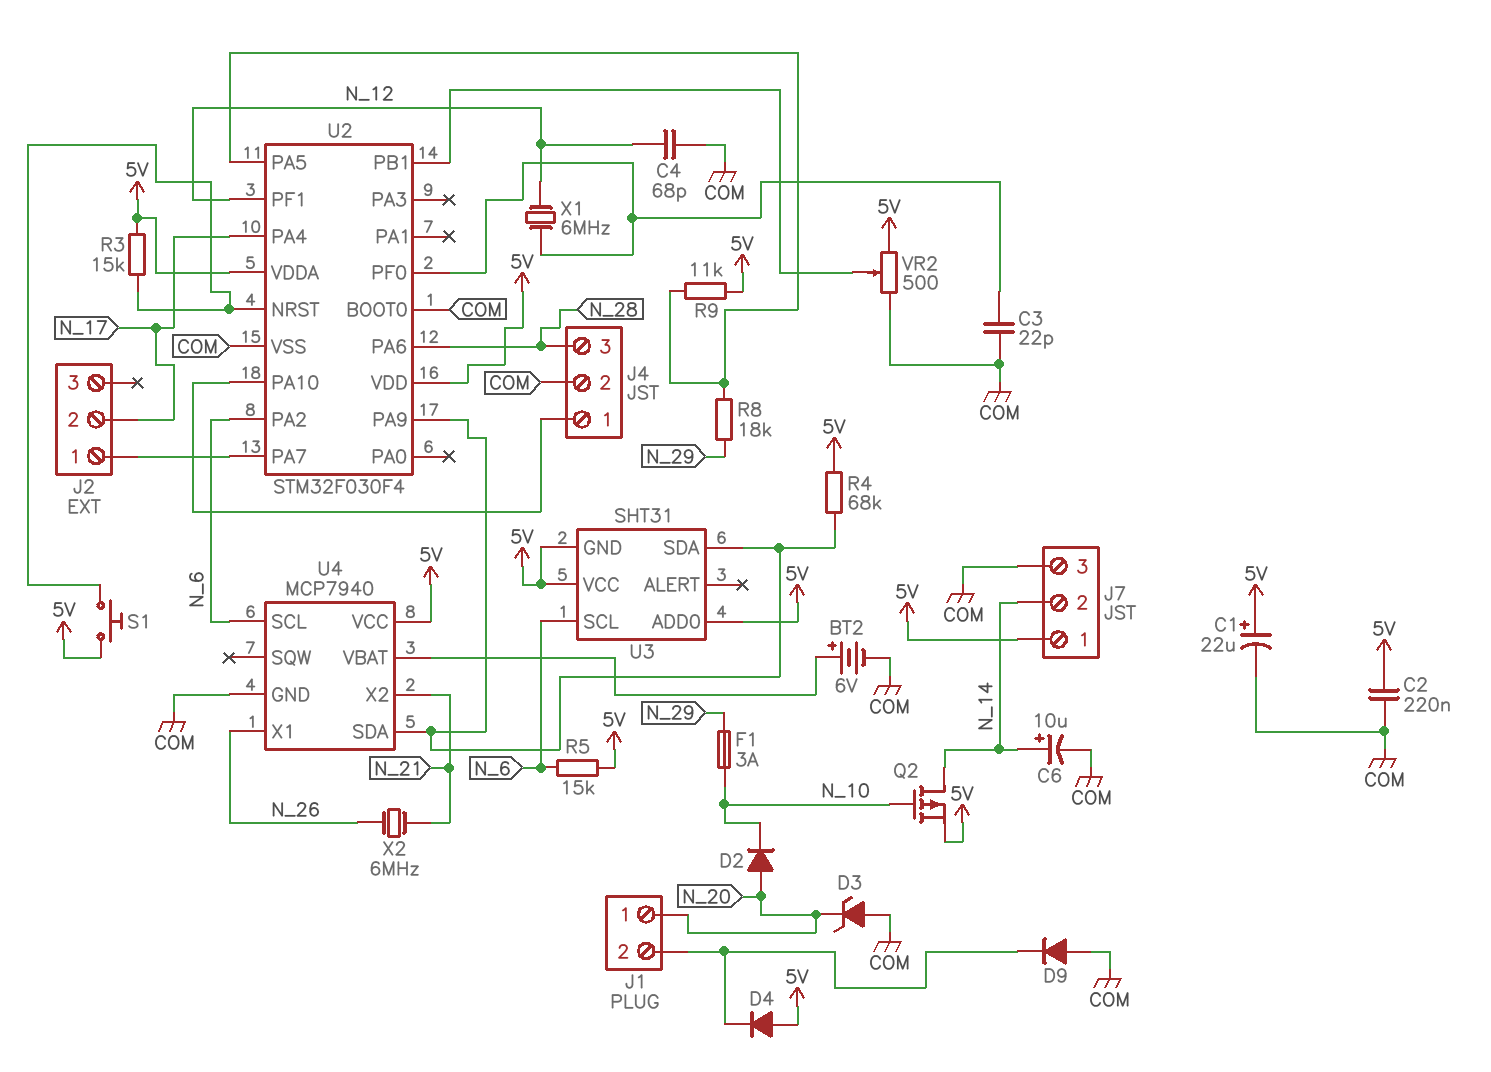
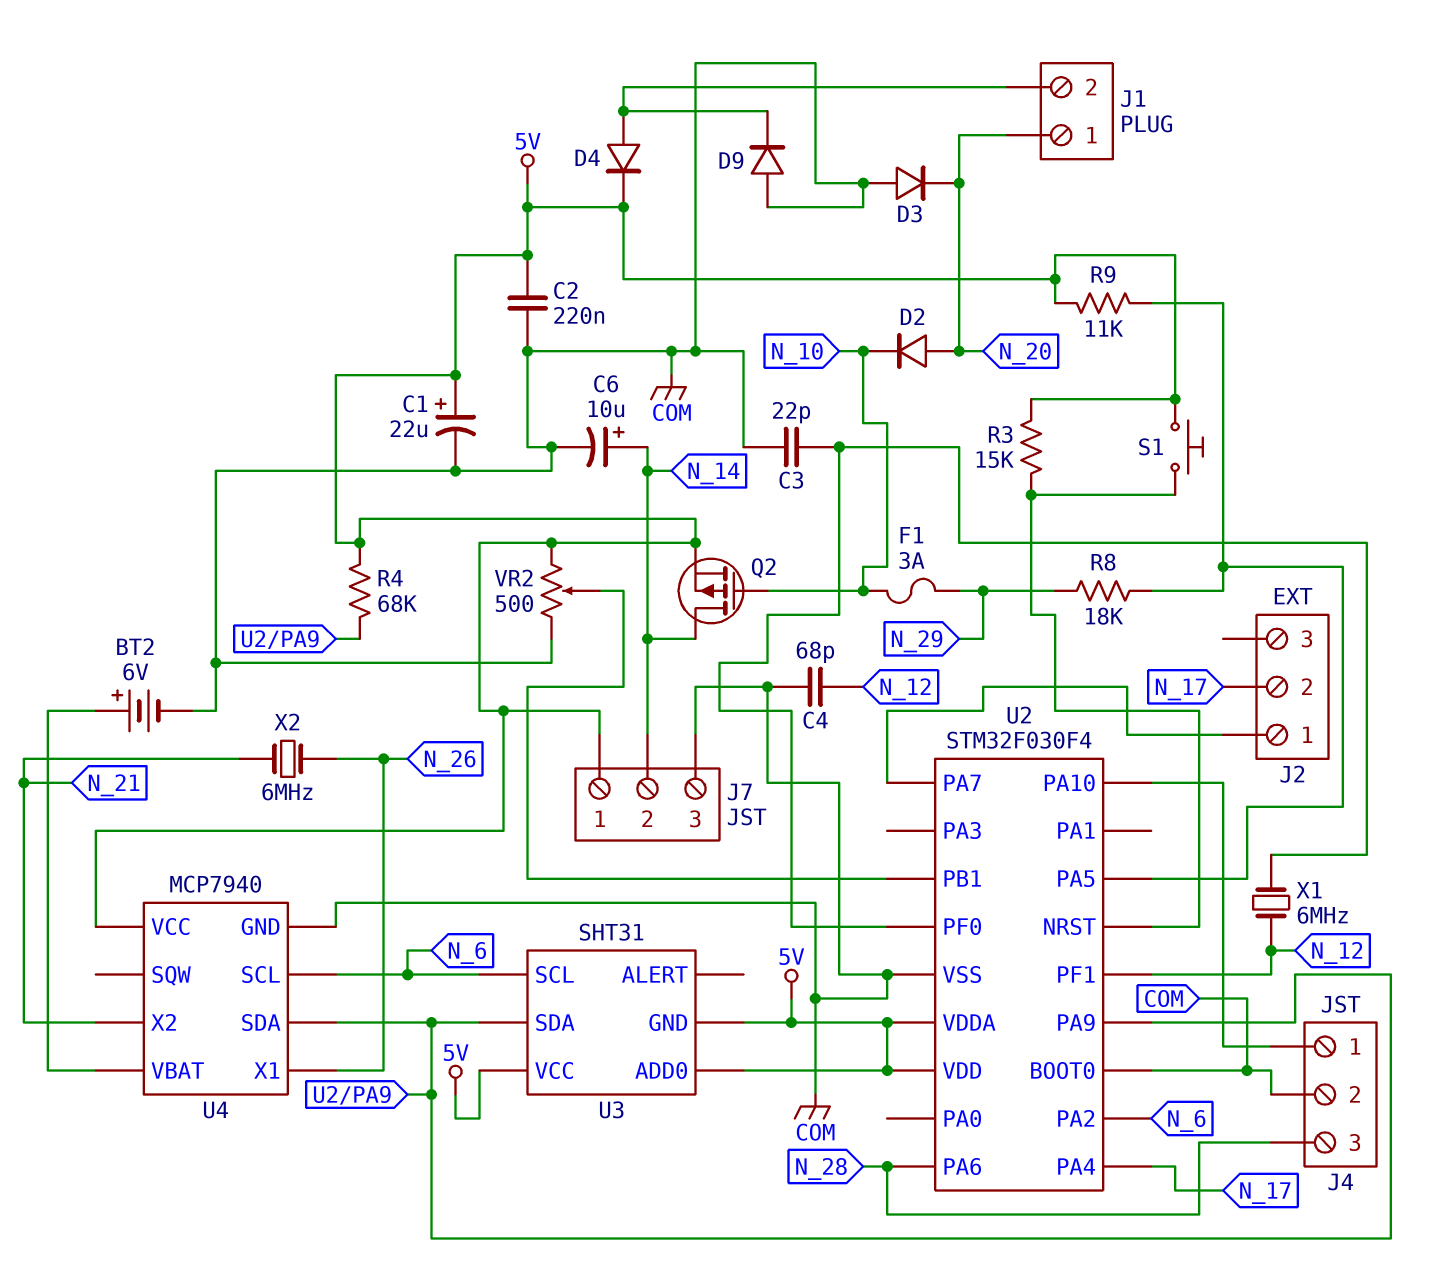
D3: zener (A COM, K N_20) -> diode (A COM, K N_20)
D4: diode (A 5V, K J1/2) -> diode (A J1/2, K 5V)
R5: 15k (5V, N_6) -> none

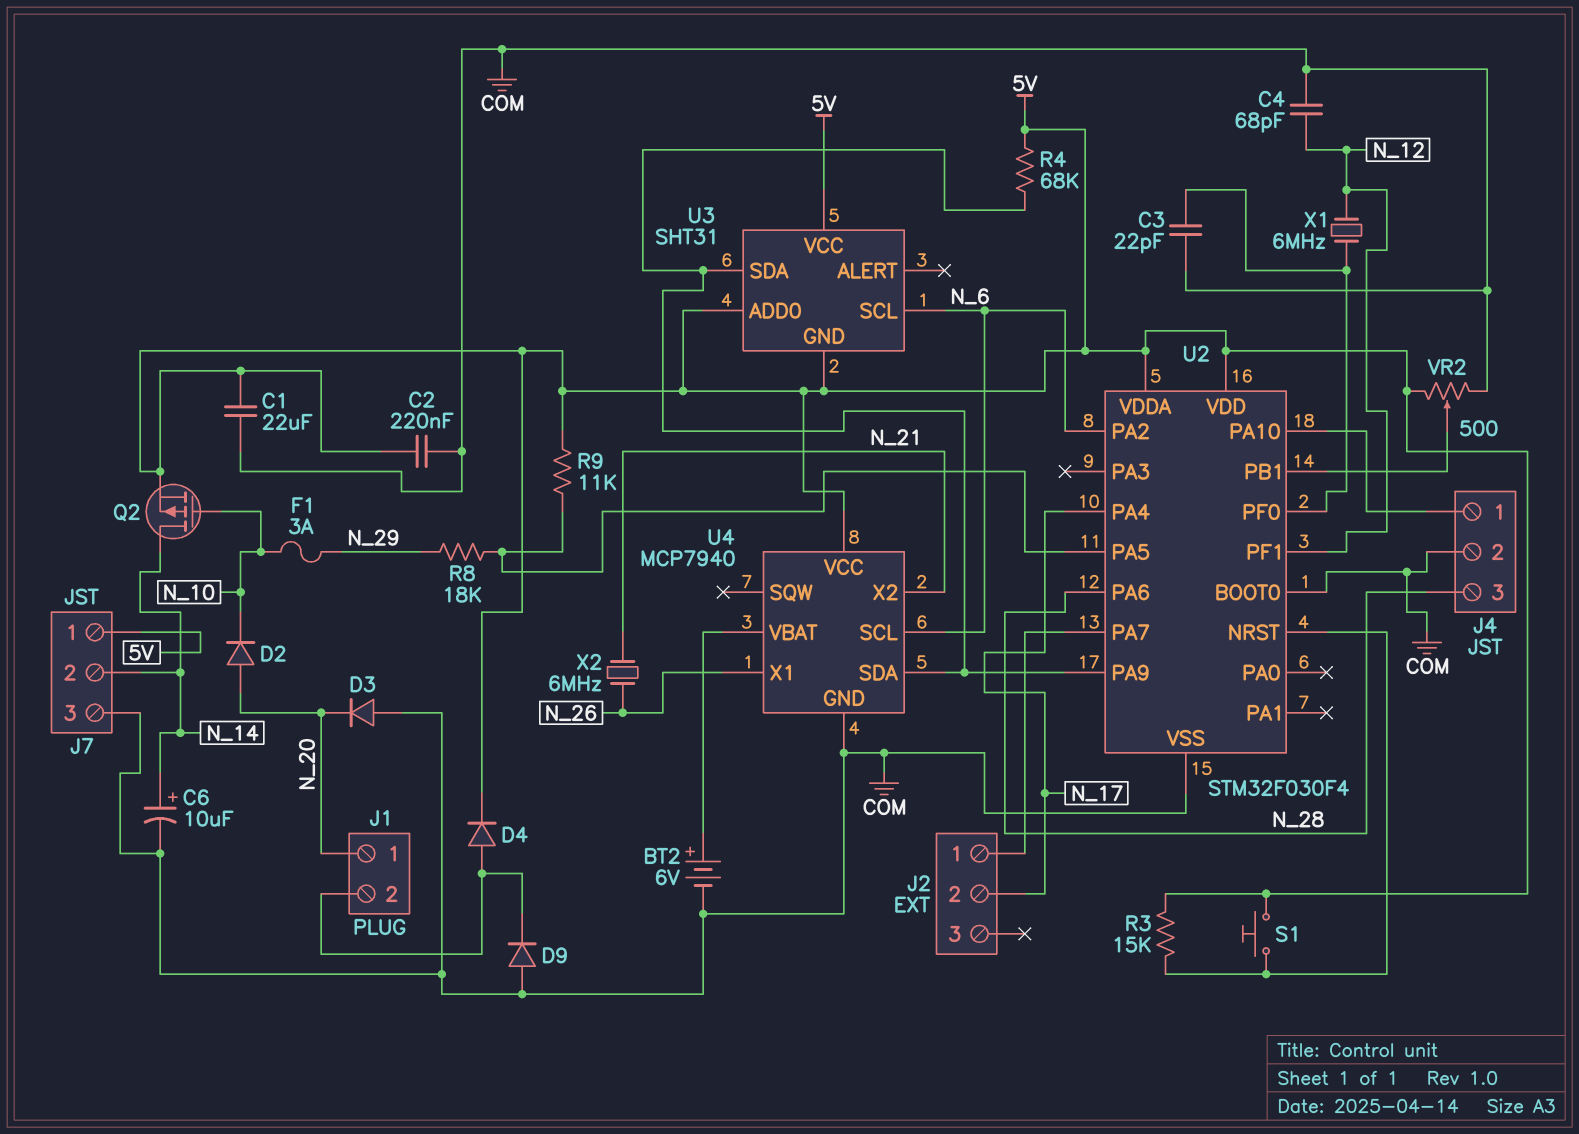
C1: 22uF (plus 5V, minus COM) -> 22uF (5V, COM)

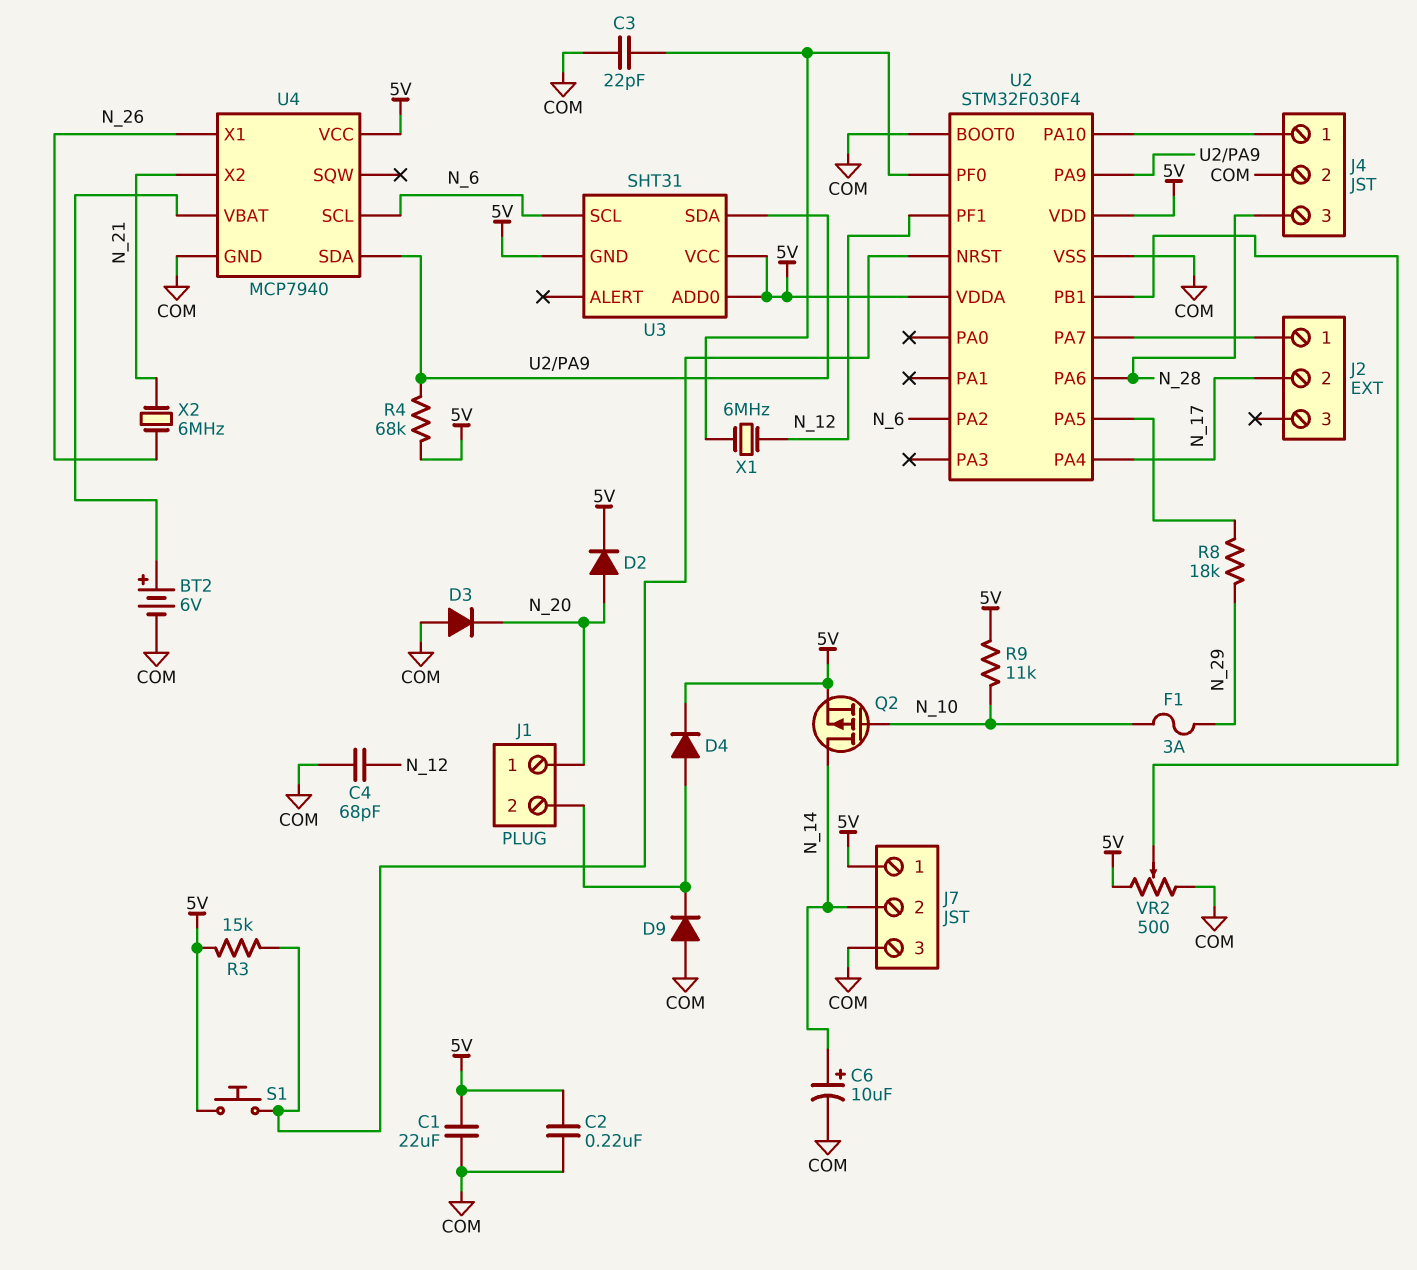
D2: diode (A N_20, K N_10) -> diode (A N_20, K 5V)
R9: 11k (5V, U2/PA5) -> 11k (5V, N_10)

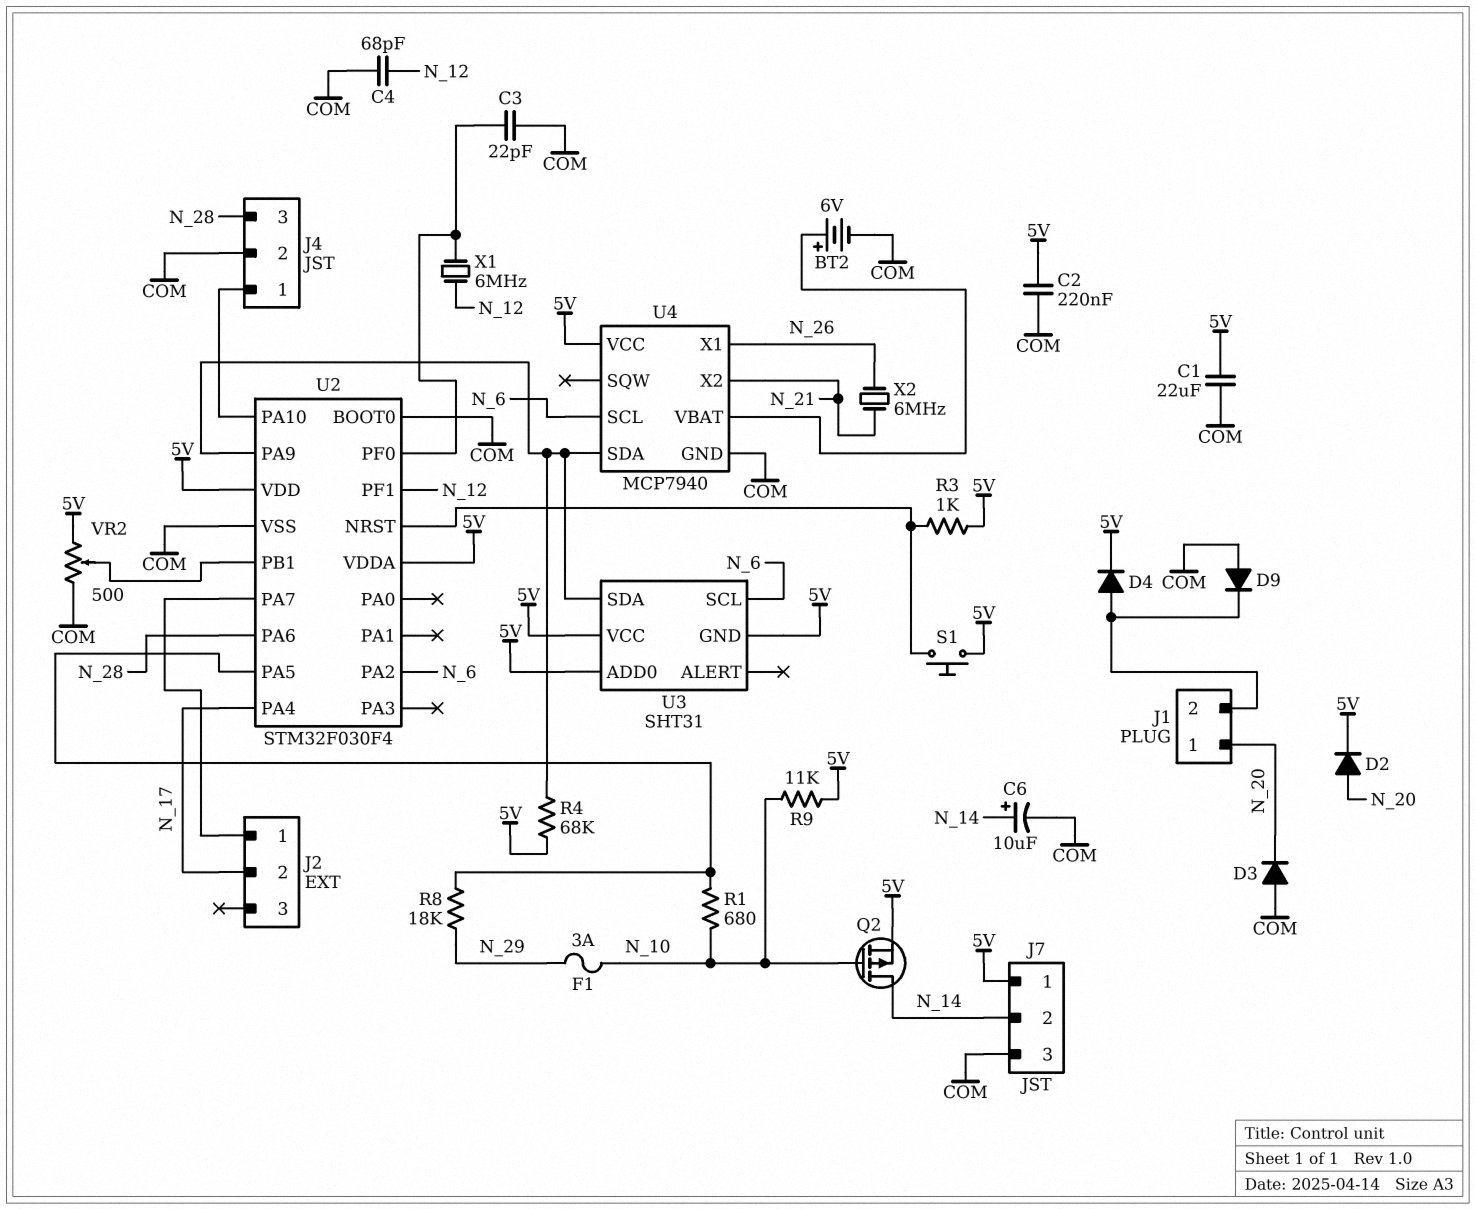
R1: none -> 680 (N_10, U2/PA5)
R3: 15k (5V, U2/NRST) -> 1k (5V, U2/NRST)

